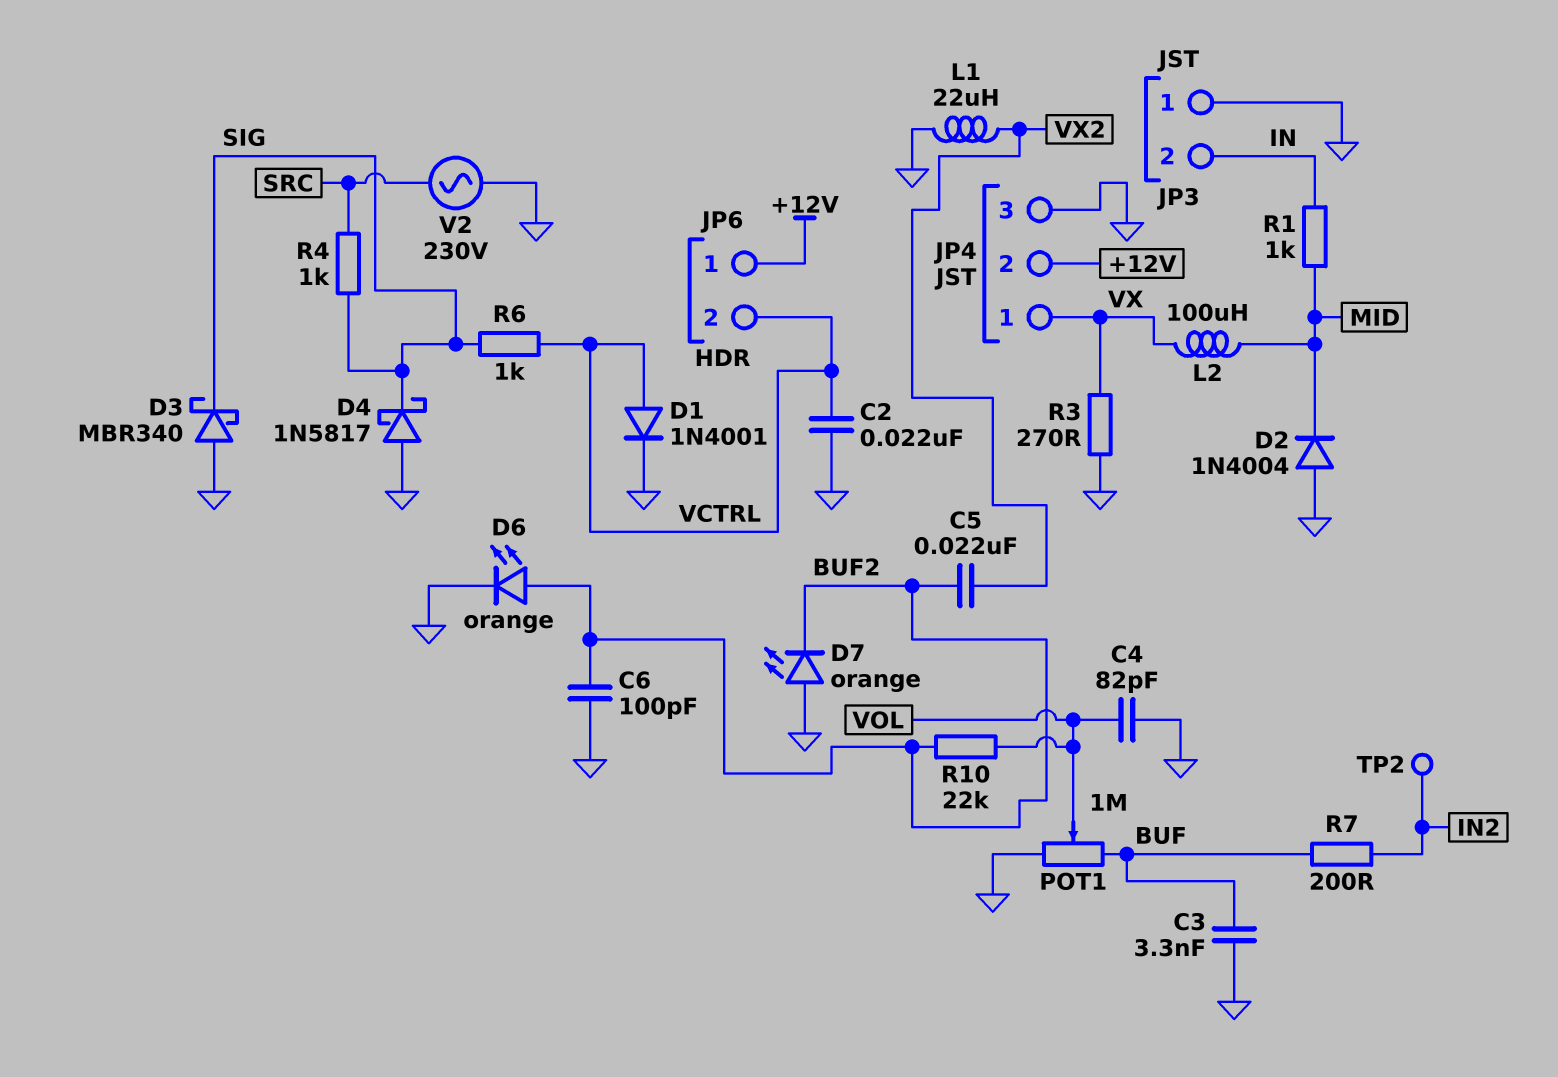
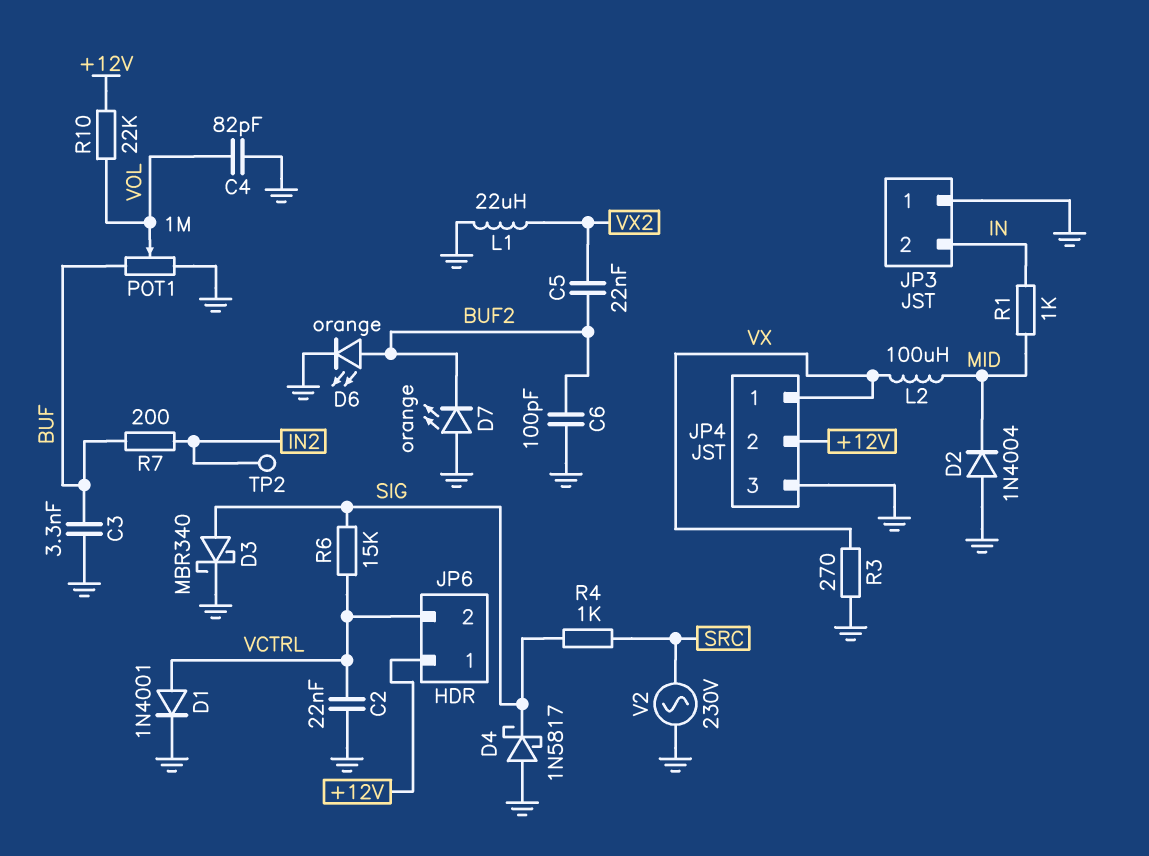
D3: schottky MBR340 (A GND, K SIG) -> schottky MBR340 (A SIG, K GND)
R6: 1k (SIG, VCTRL) -> 15k (SIG, VCTRL)
R10: 22k (BUF2, VOL) -> 22k (+12V, VOL)

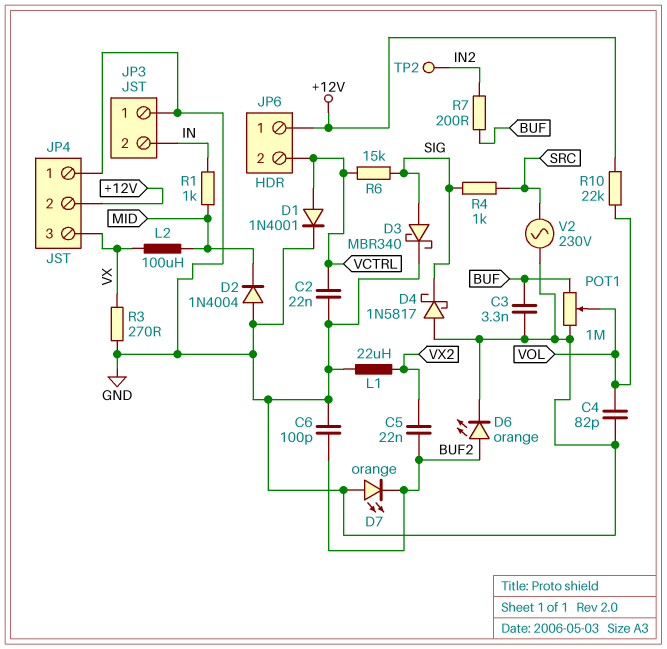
JP4 pin 1: VX -> GND
JP4 pin 3: GND -> VX

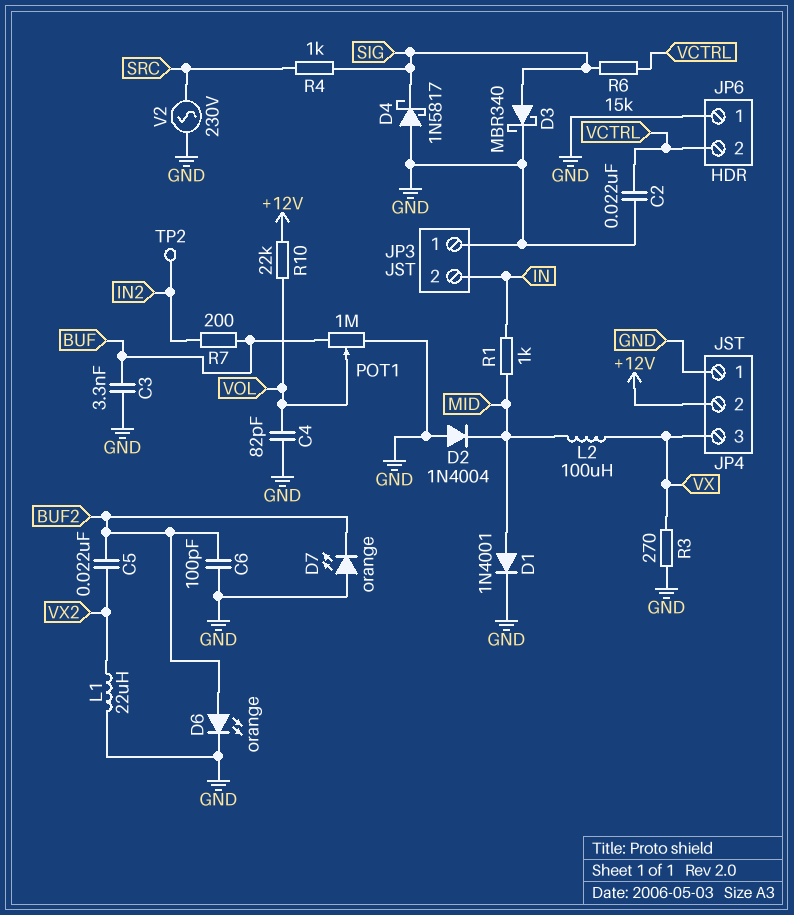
D1: diode 1N4001 (A VCTRL, K GND) -> diode 1N4001 (A MID, K GND)
JP6 pin 1: +12V -> GND

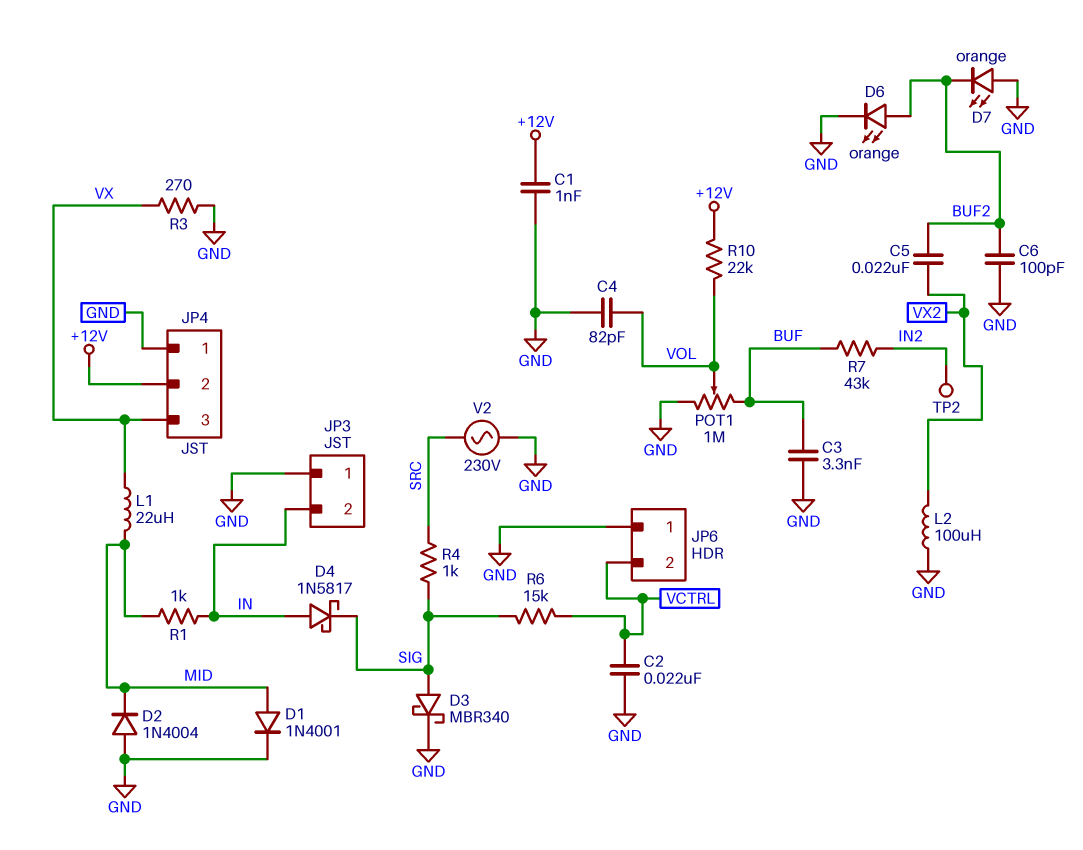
C1: none -> 1nF (+12V, GND)
D4: schottky 1N5817 (A GND, K SIG) -> schottky 1N5817 (A IN, K SIG)
L1: 22uH (GND, VX2) -> 22uH (MID, VX)
L2: 100uH (MID, VX) -> 100uH (GND, VX2)
R7: 200 (BUF, IN2) -> 43k (BUF, IN2)

